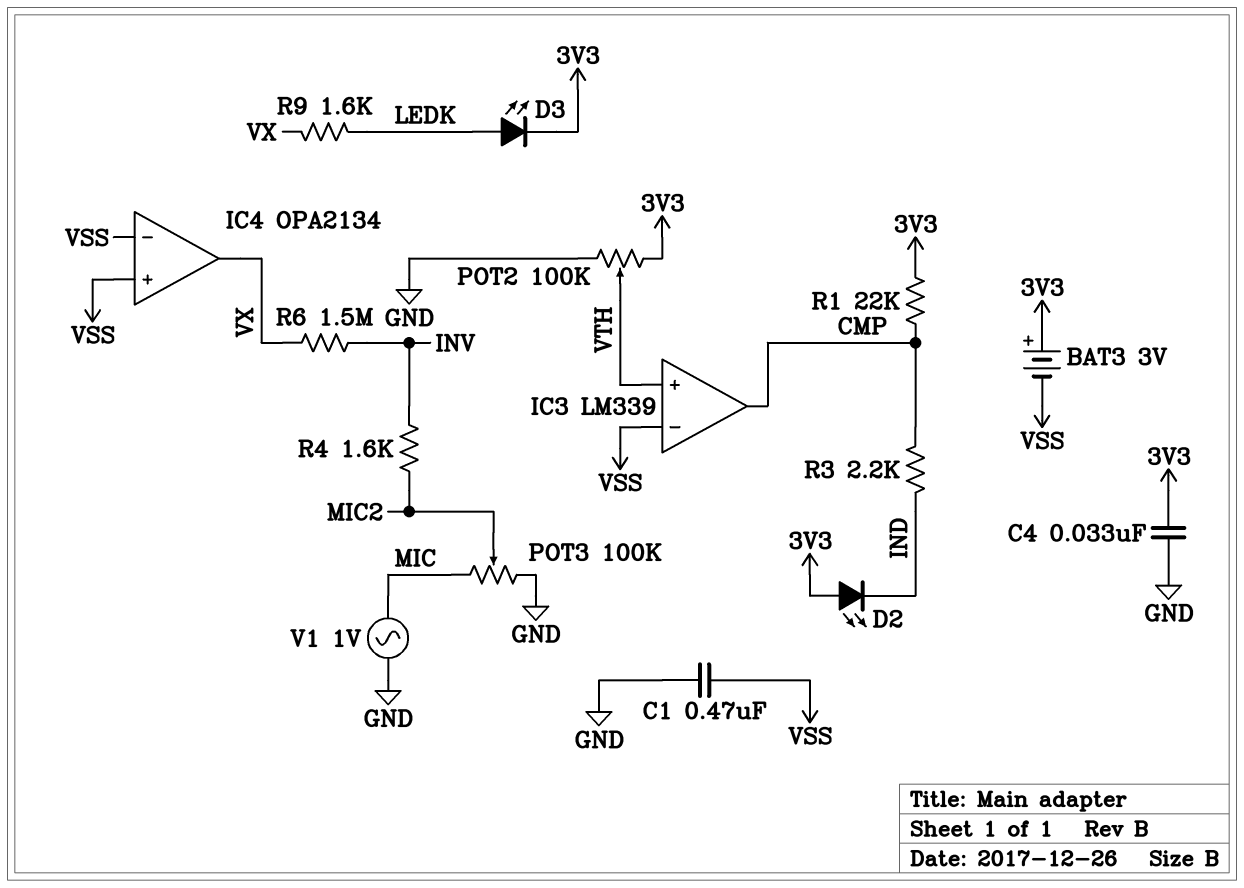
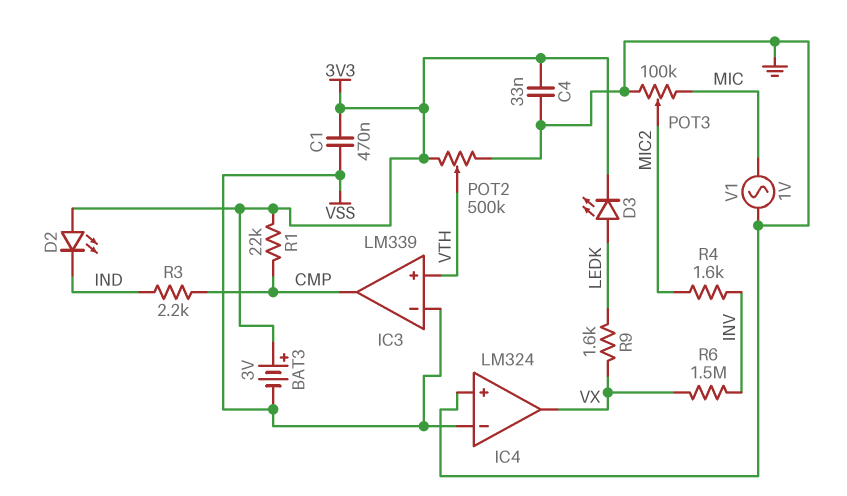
C1: 470nF (GND, VSS) -> 470nF (3V3, VSS)
IC4: OPA2134 -> LM324
IC4 pin in+: VSS -> GND
POT2: 100k (3V3, GND, wiper VTH) -> 500k (3V3, GND, wiper VTH)

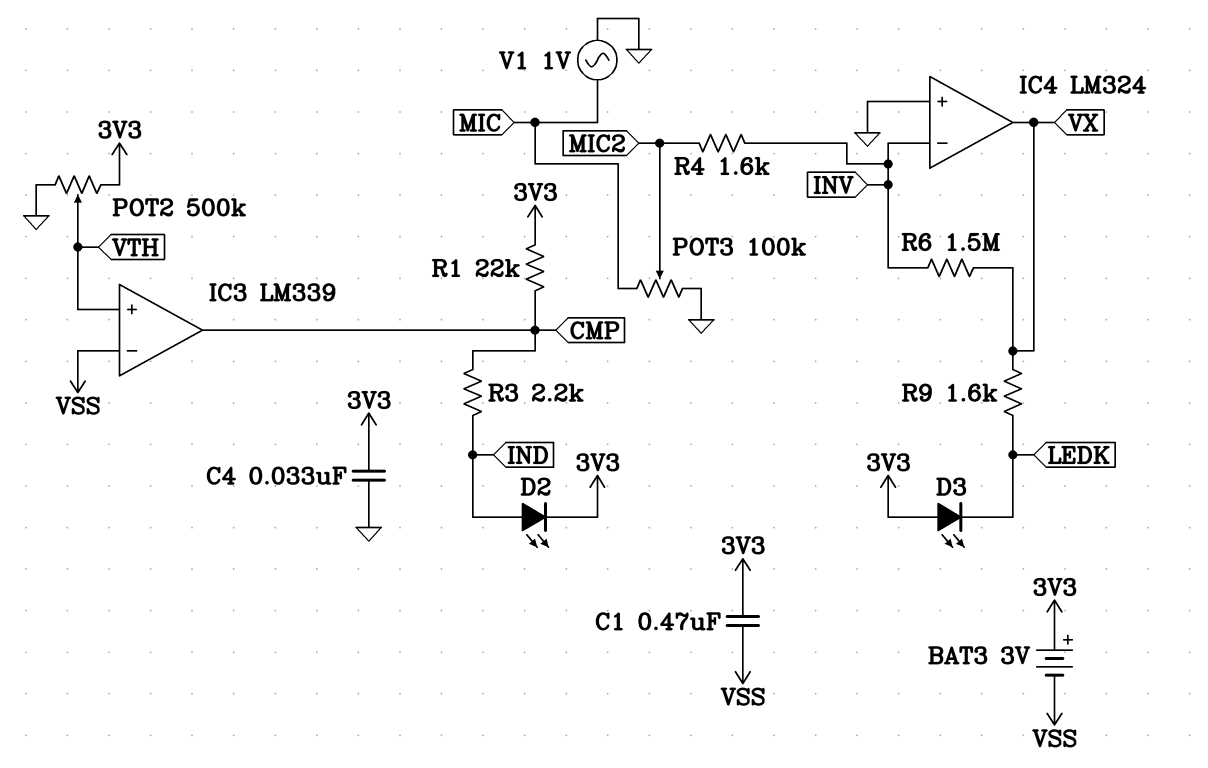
D2: LED (A 3V3, K IND) -> LED (A IND, K 3V3)
D3: LED (A LEDK, K 3V3) -> LED (A 3V3, K LEDK)
IC4 pin in-: VSS -> INV

